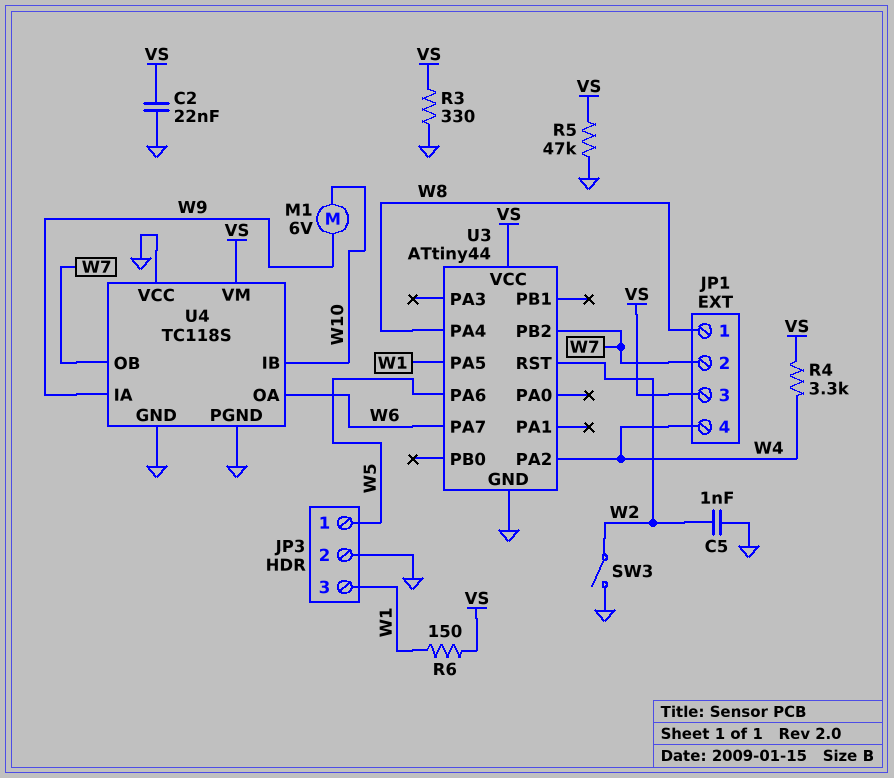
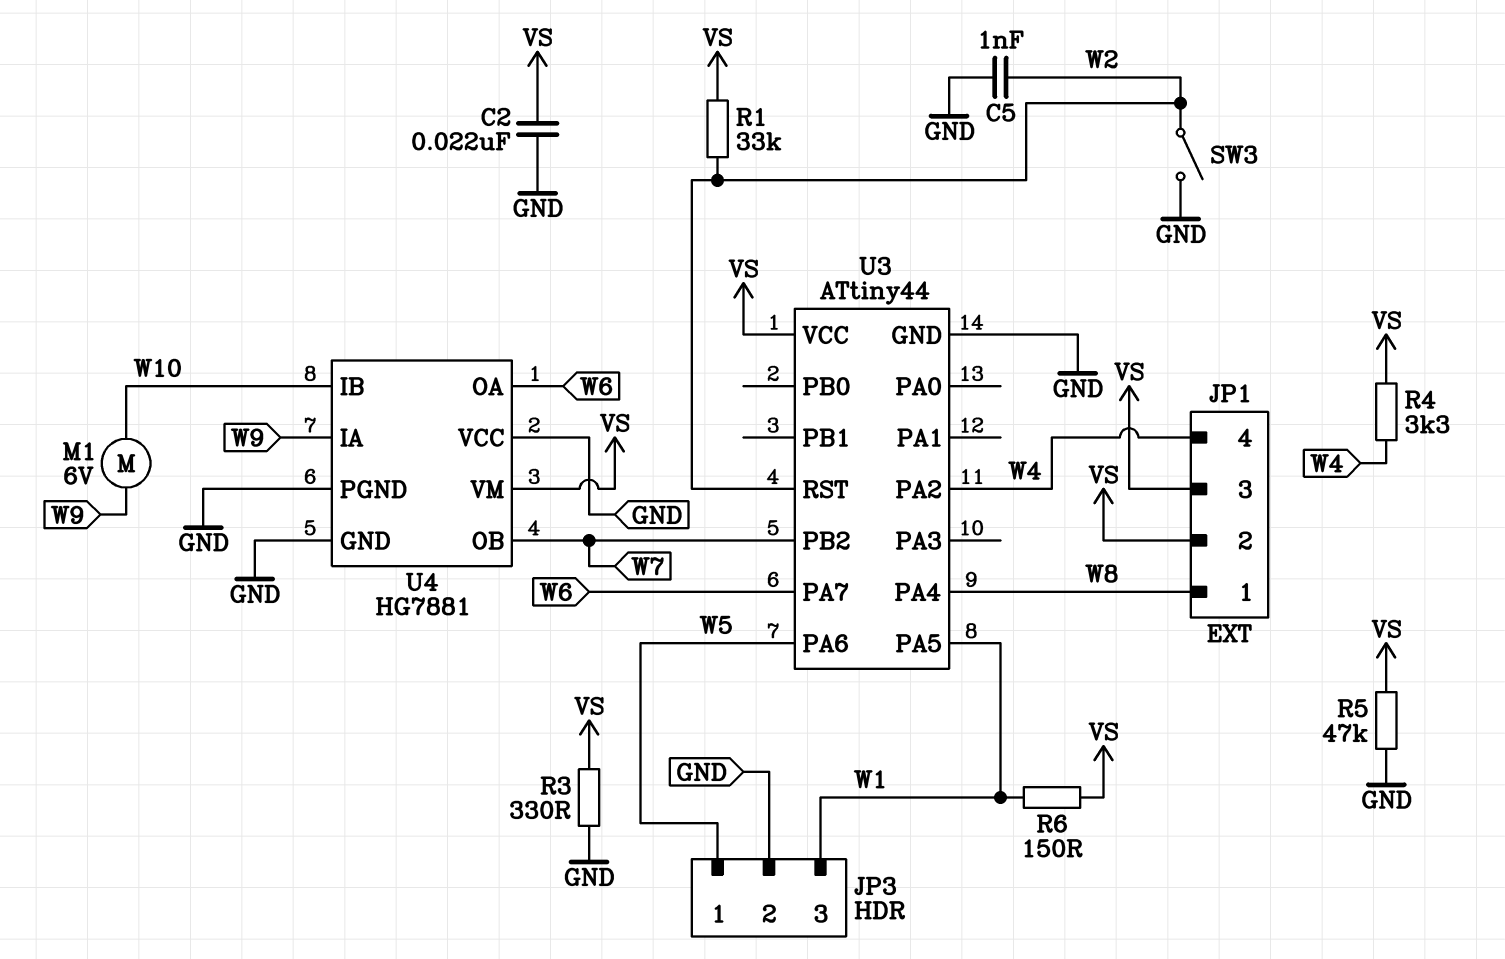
JP1 pin 2: W7 -> VS
R1: none -> 33k (VS, W2)
U4: TC118S -> HG7881

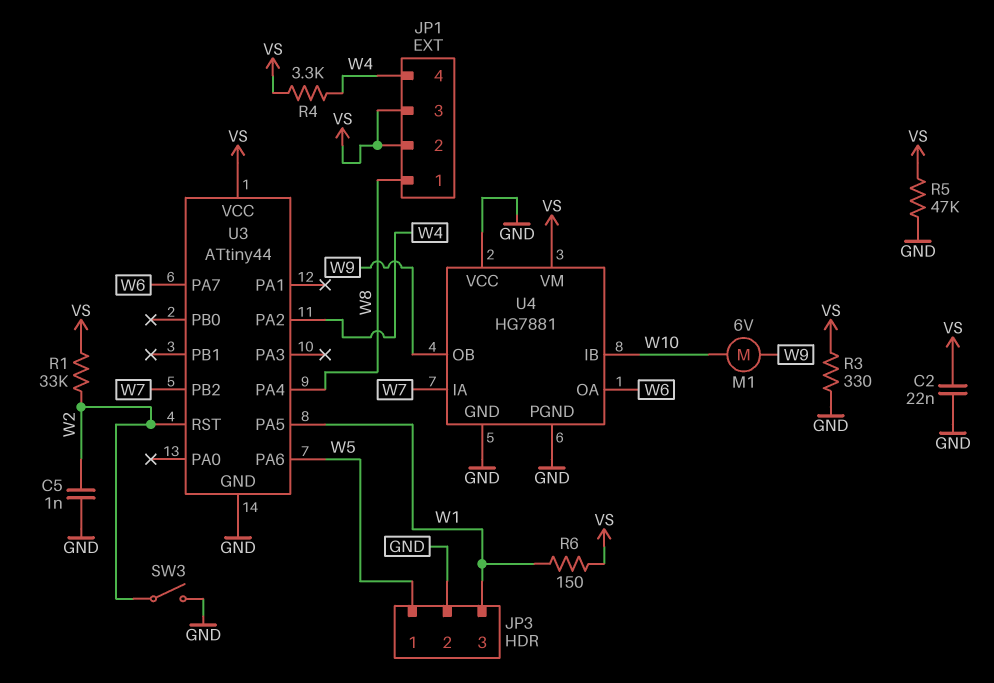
U4 pin IA: W9 -> W7
U4 pin OB: W7 -> W9

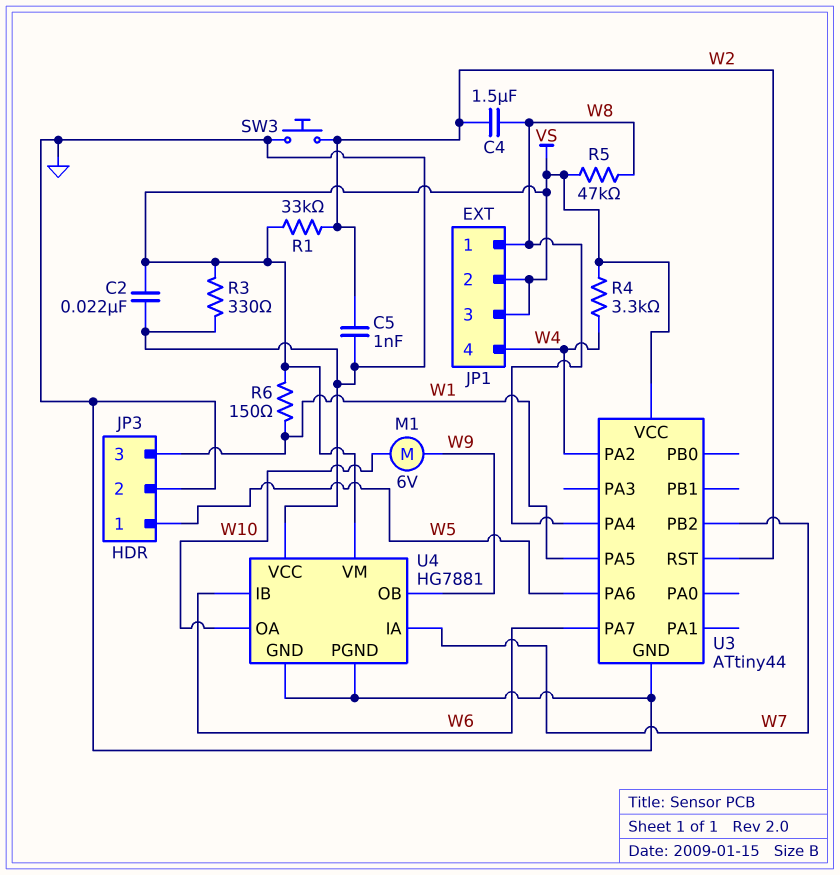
C4: none -> 1.5uF (W2, W8)
R5: 47k (GND, VS) -> 47k (VS, W8)
SW3: switch (GND, W2) -> button (GND, W2)
U4 pin IB: W10 -> W6
U4 pin OA: W6 -> W10

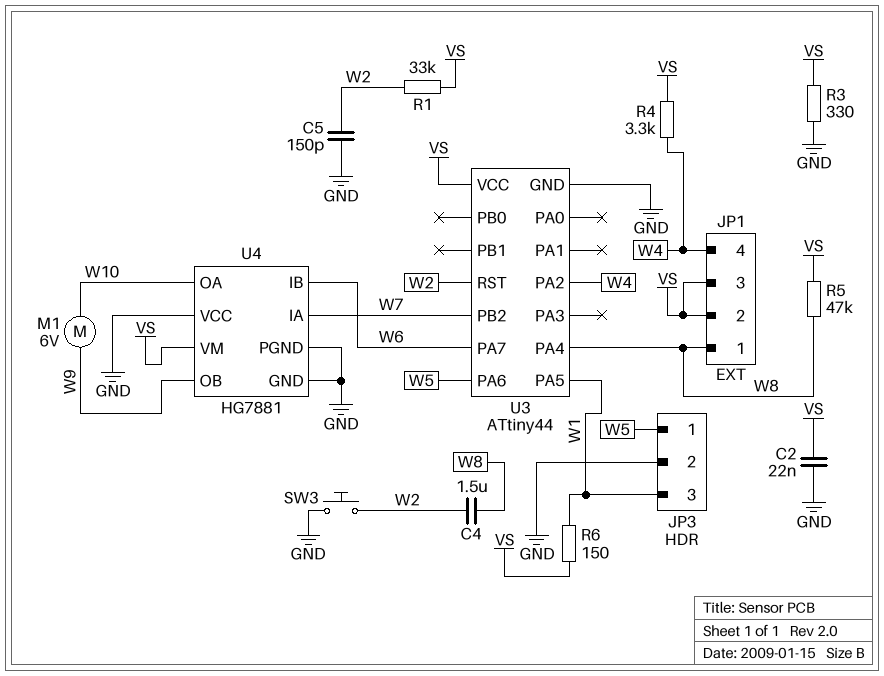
C5: 1nF (GND, W2) -> 150pF (GND, W2)

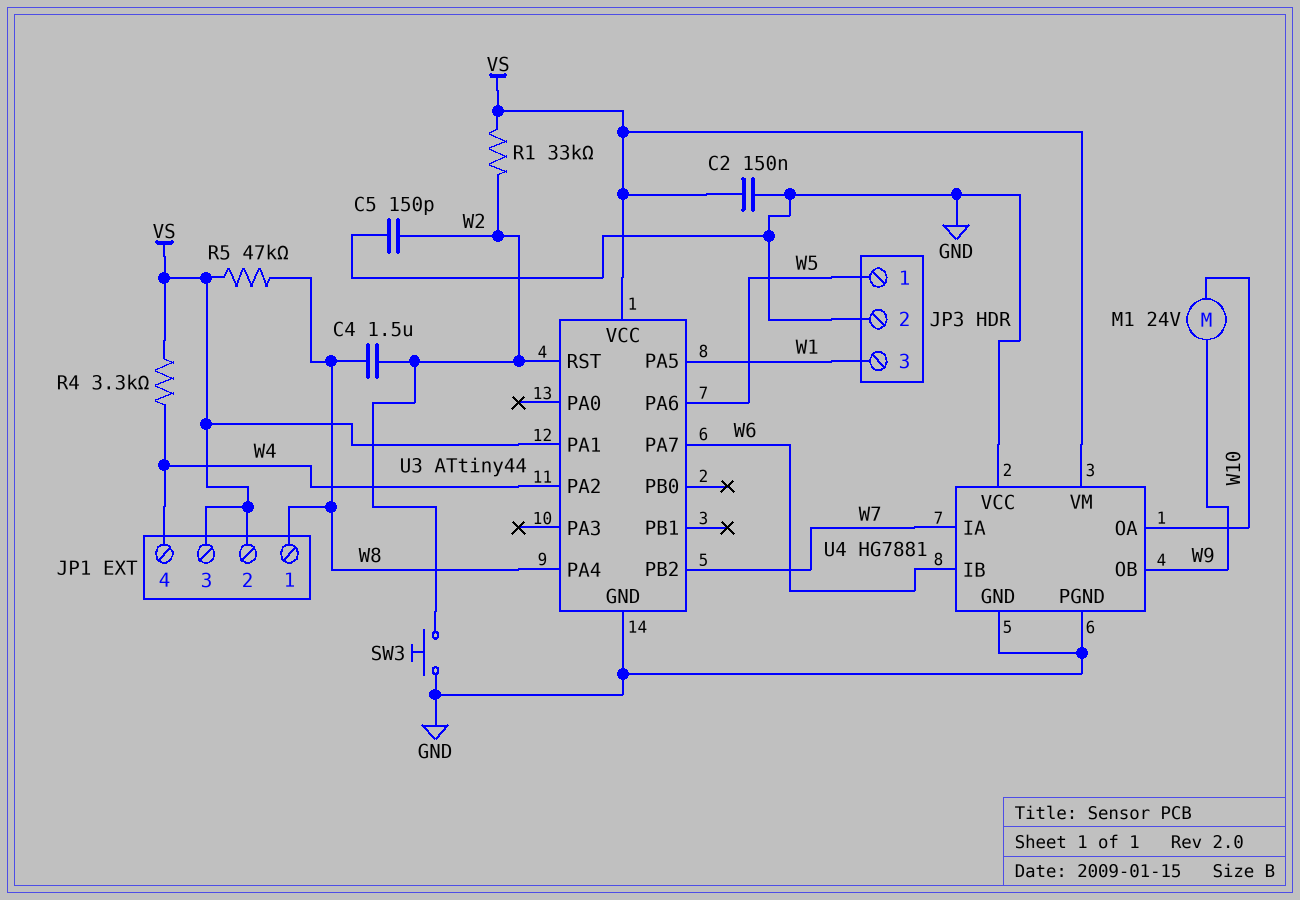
C2: 22nF (GND, VS) -> 150nF (GND, VS)
M1: motor 6V (W9, W10) -> motor 24V (W9, W10)
R3: 330 (GND, VS) -> none
R6: 150 (VS, W1) -> none
U3 pin PA1: none -> VS

